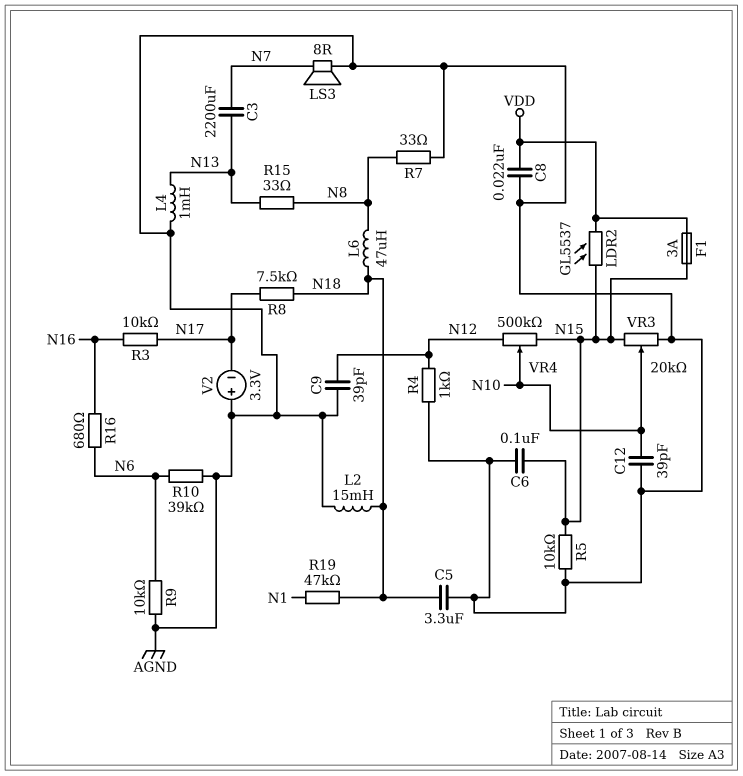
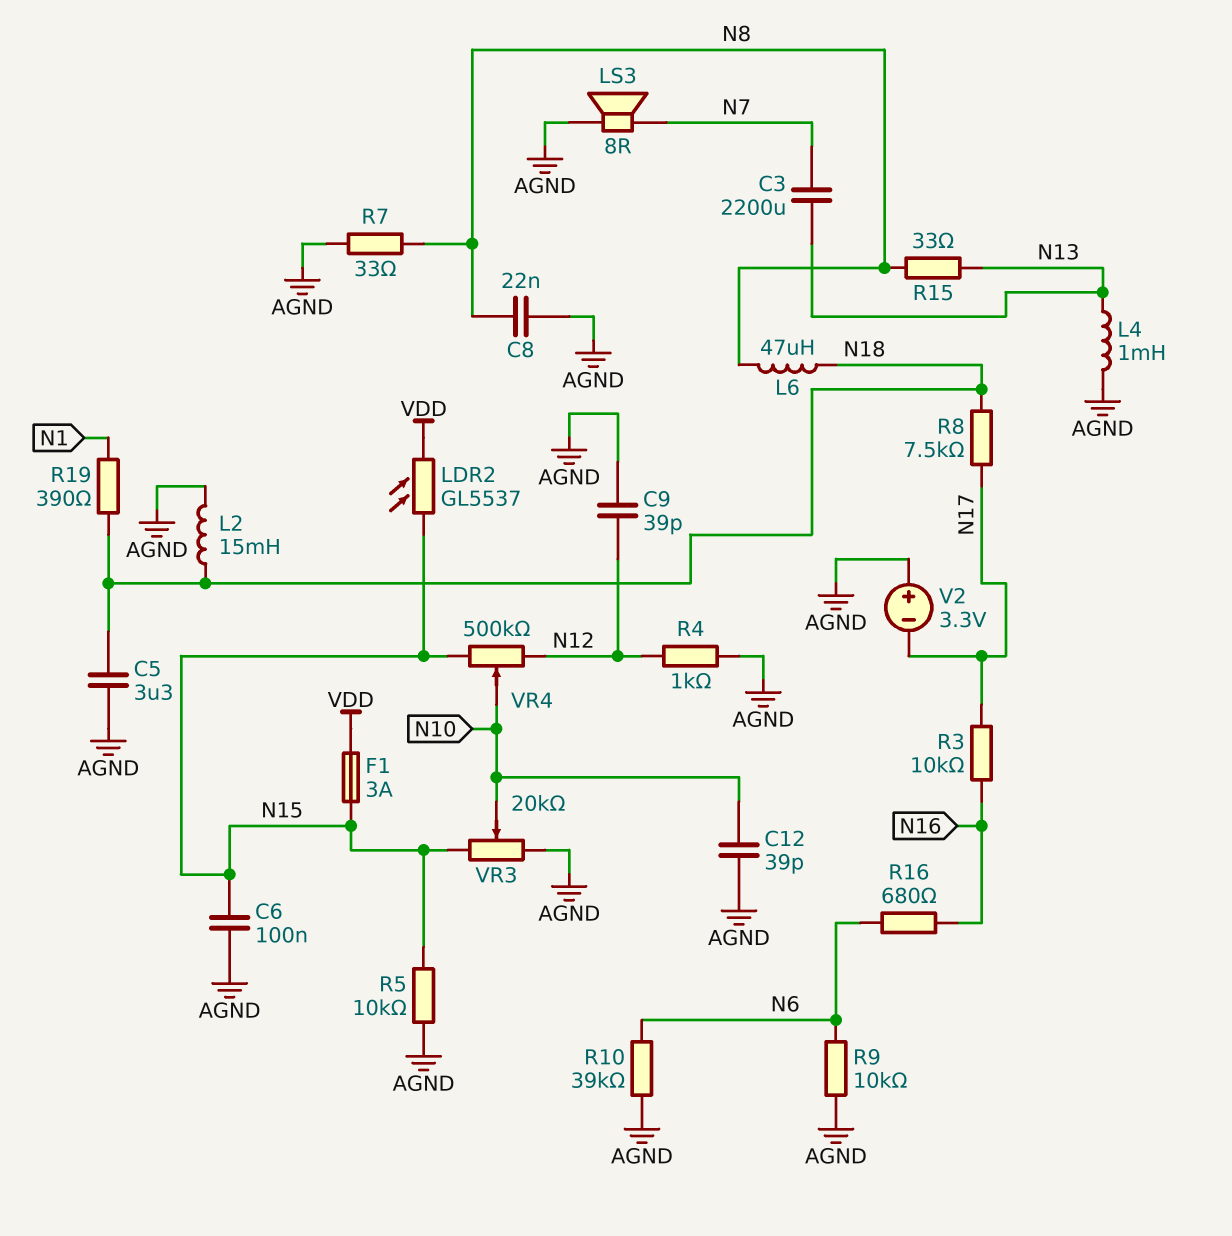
C8: 22nF (AGND, VDD) -> 22nF (AGND, N8)
R19: 47k (N1, N18) -> 390 (N1, N18)

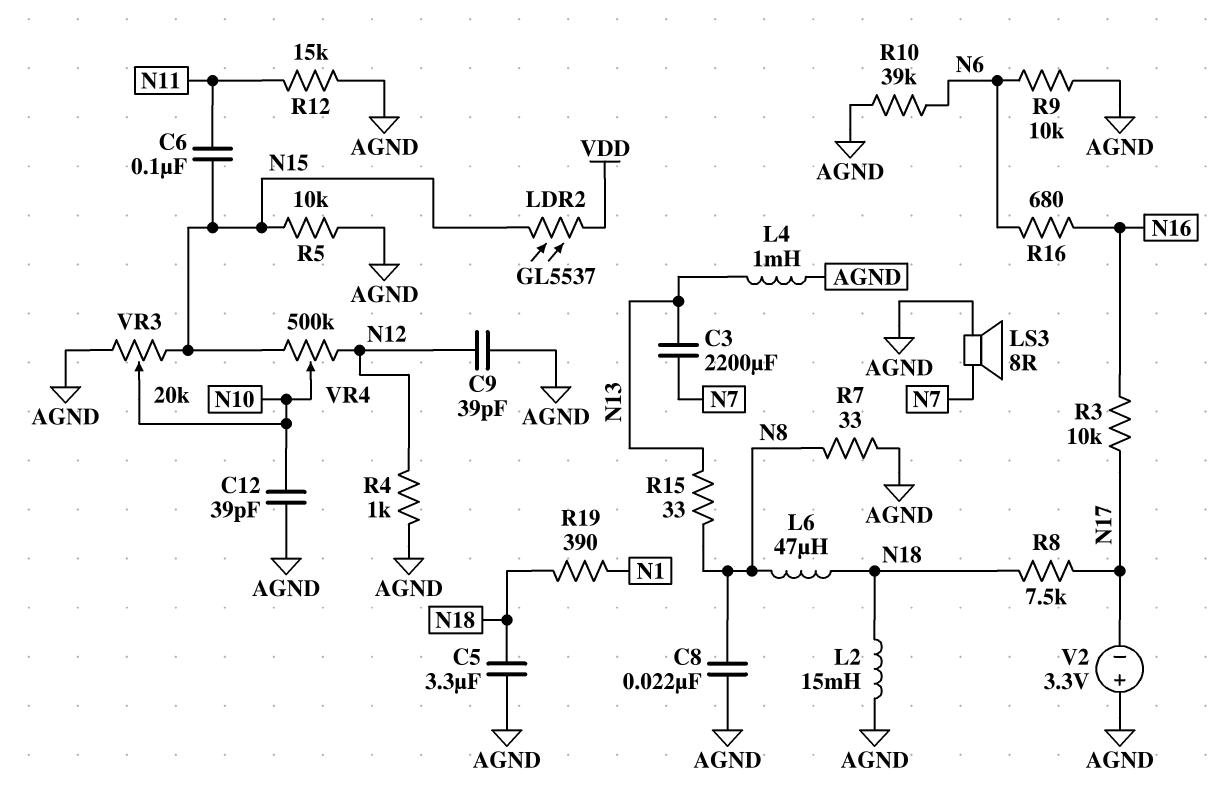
C6: 100nF (AGND, N15) -> 100nF (N11, N15)
F1: 3A (N15, VDD) -> none
R12: none -> 15k (AGND, N11)

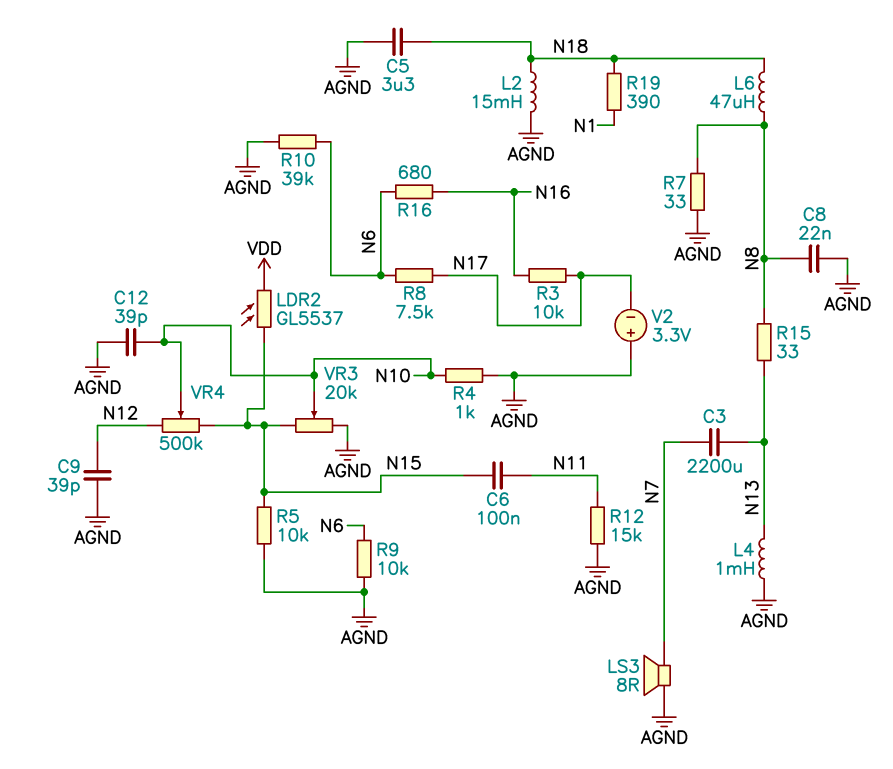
R4: 1k (AGND, N12) -> 1k (AGND, N10)
R8: 7.5k (N17, N18) -> 7.5k (N6, N17)

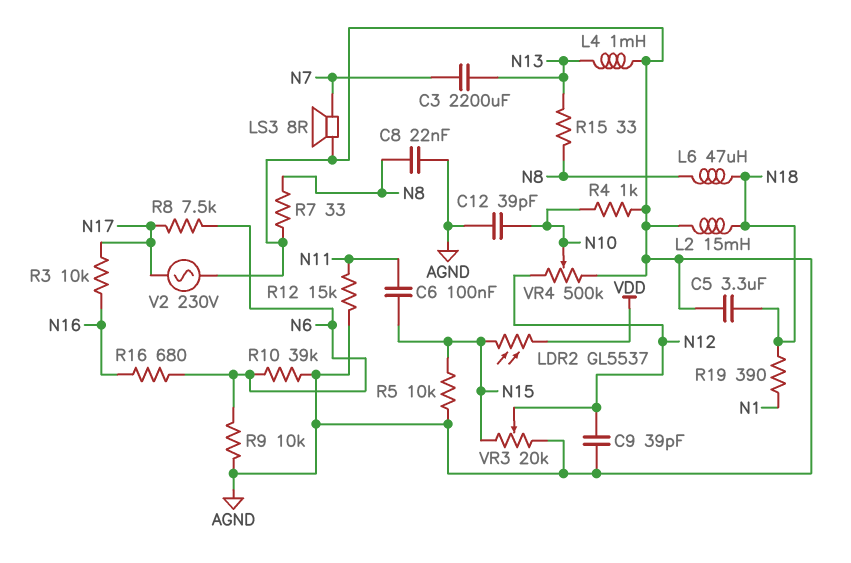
V2: 3.3V (plus AGND, minus N17) -> AC 230V (AGND, N17)
VR3: 20k (AGND, N15, wiper N10) -> 20k (AGND, N15, wiper N12)
VR4: 500k (N12, N15, wiper N10) -> 500k (AGND, N12, wiper N10)

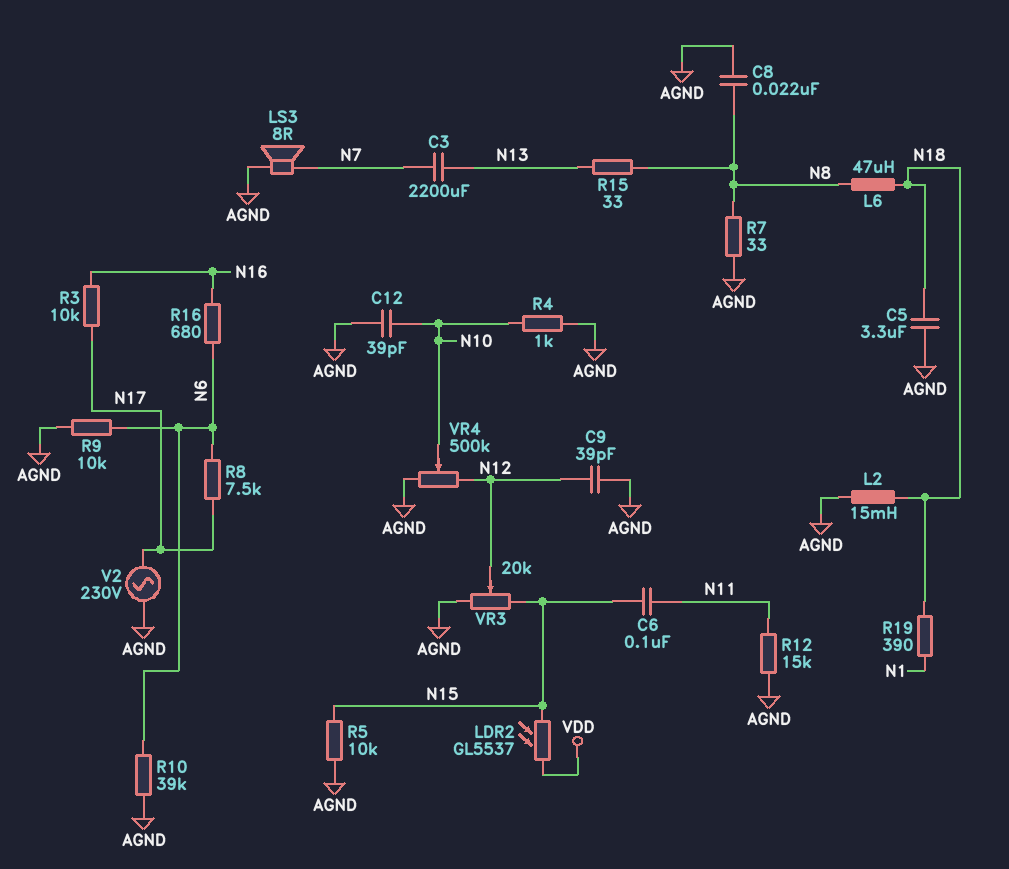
L4: 1mH (AGND, N13) -> none

